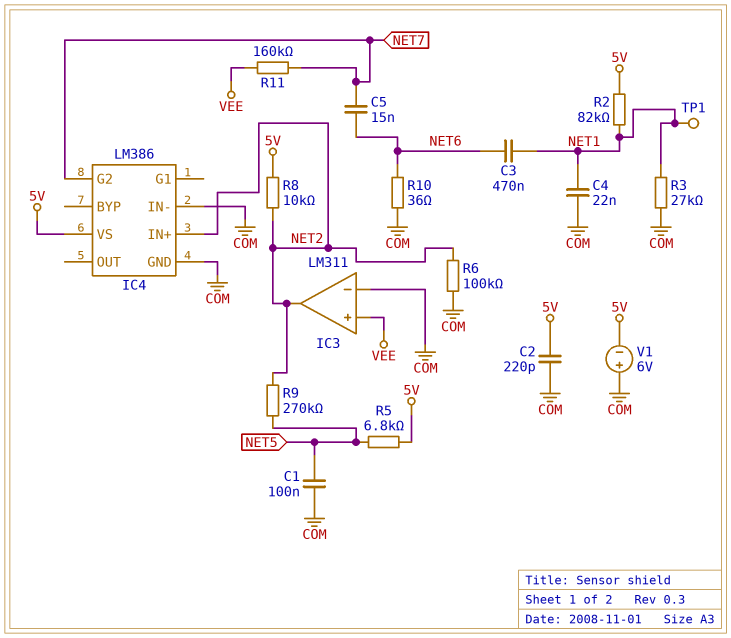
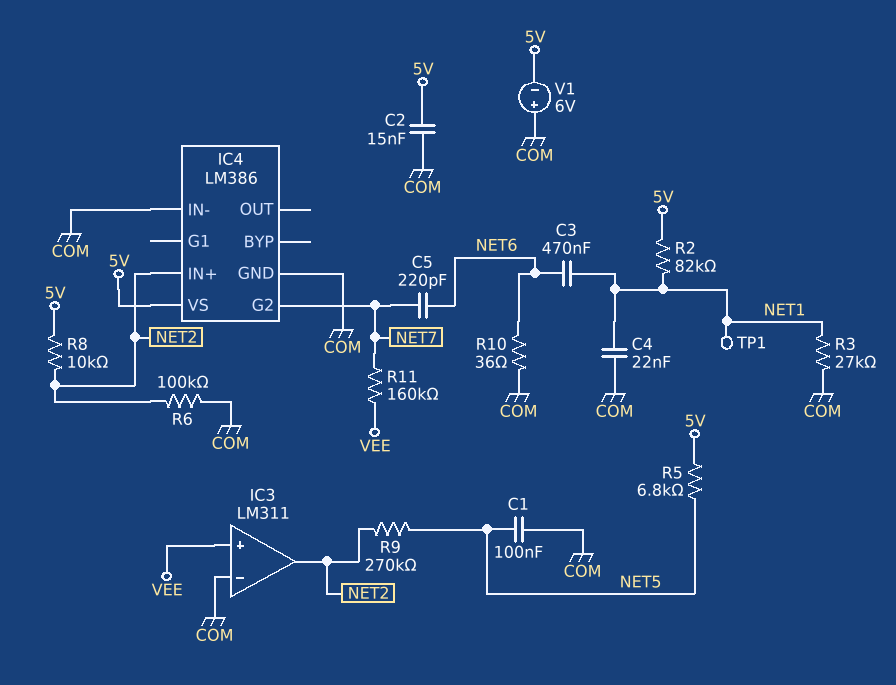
C2: 220pF (5V, COM) -> 15nF (5V, COM)
C5: 15nF (NET6, NET7) -> 220pF (NET6, NET7)

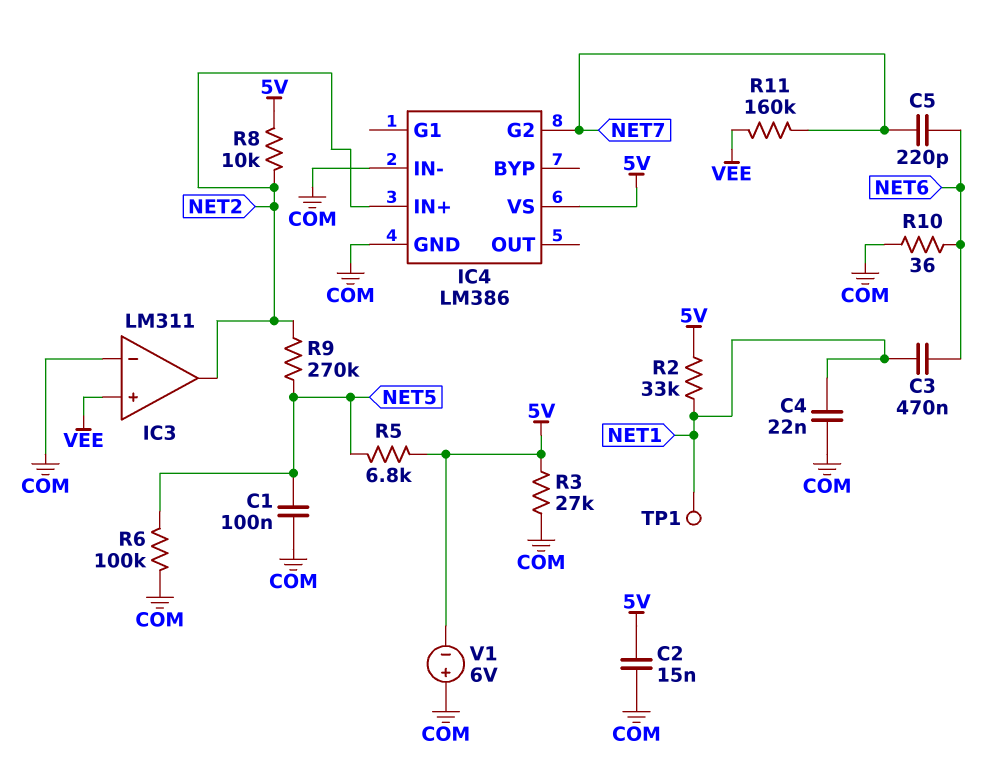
R2: 82k (5V, NET1) -> 33k (5V, NET1)
R3: 27k (COM, NET1) -> 27k (5V, COM)
R6: 100k (COM, NET2) -> 100k (COM, NET5)

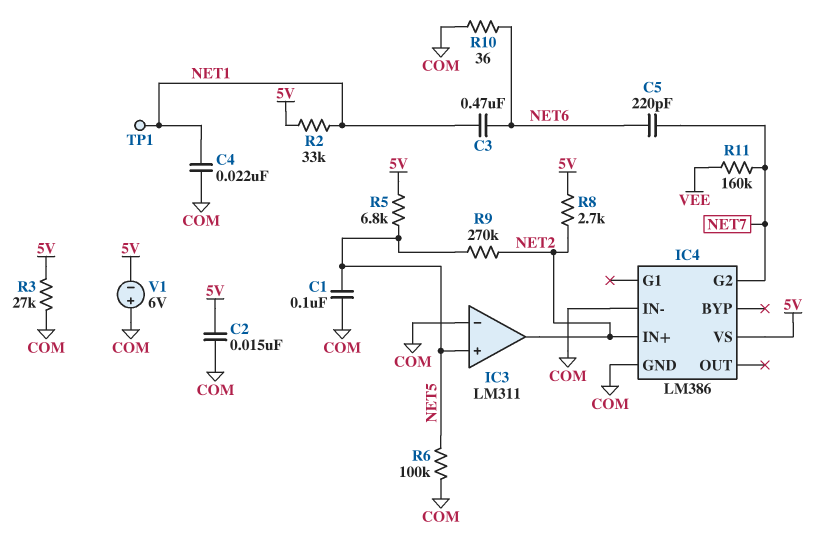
IC3 pin in+: VEE -> NET5
R8: 10k (5V, NET2) -> 2.7k (5V, NET2)

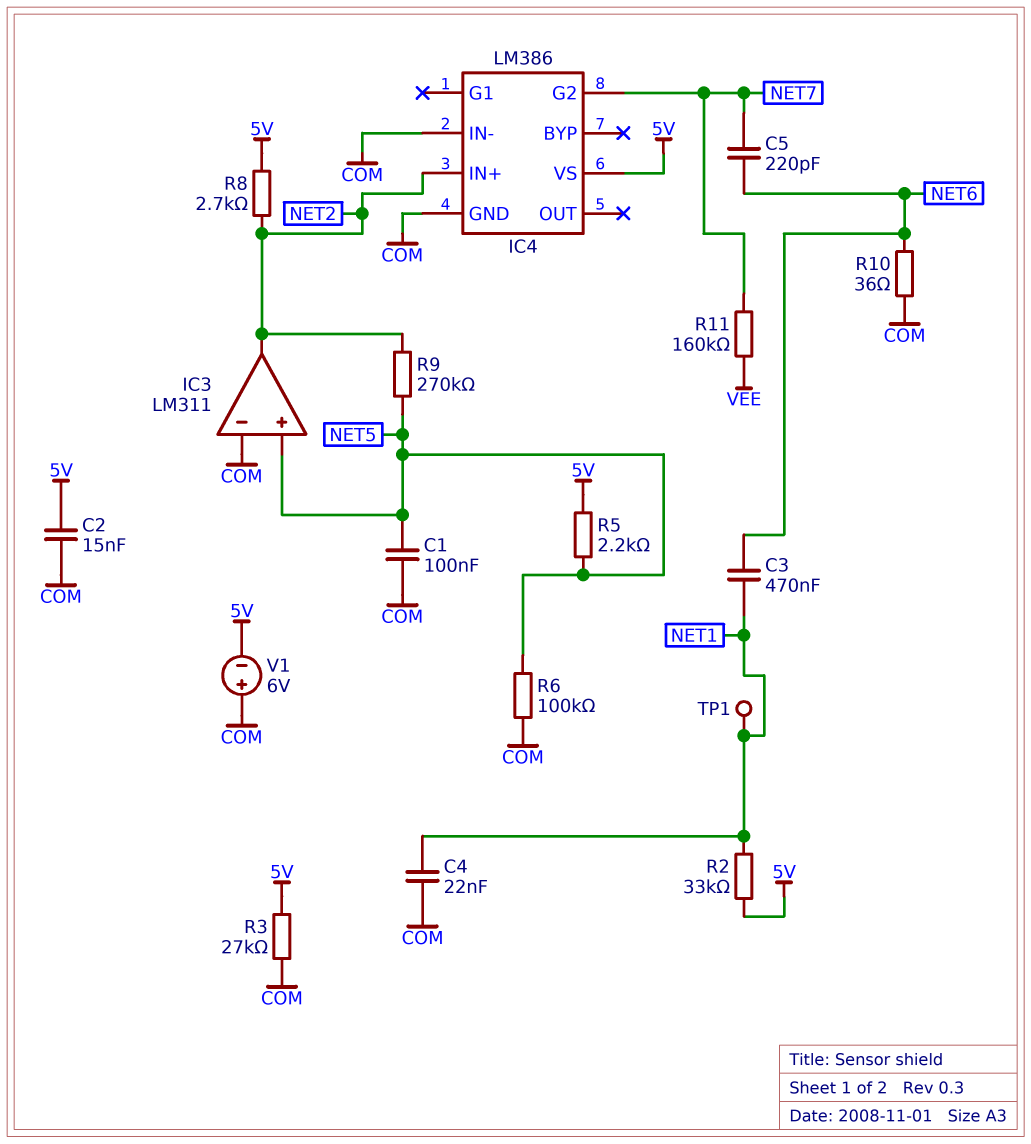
R5: 6.8k (5V, NET5) -> 2.2k (5V, NET5)

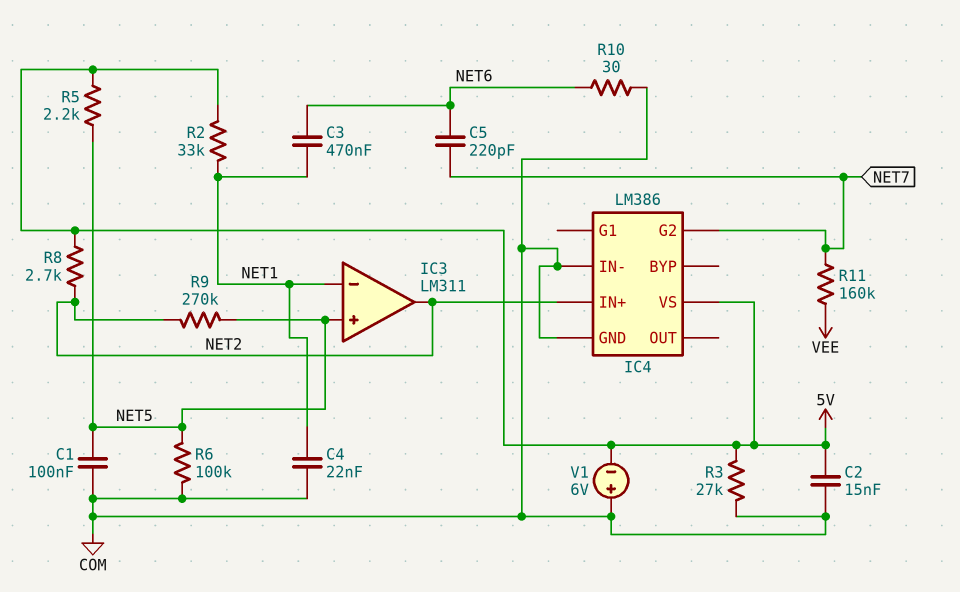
IC3 pin in-: COM -> NET1
R10: 36 (COM, NET6) -> 30 (COM, NET6)
TP1: test point (NET1) -> none

